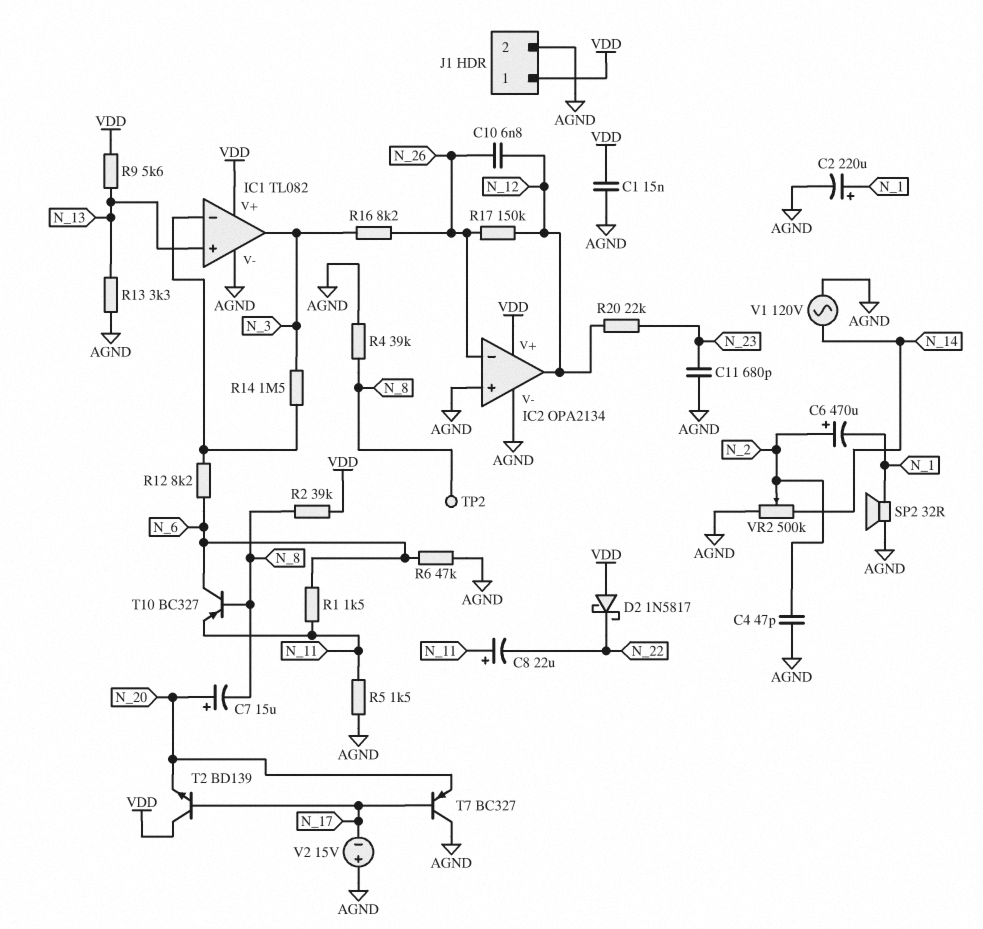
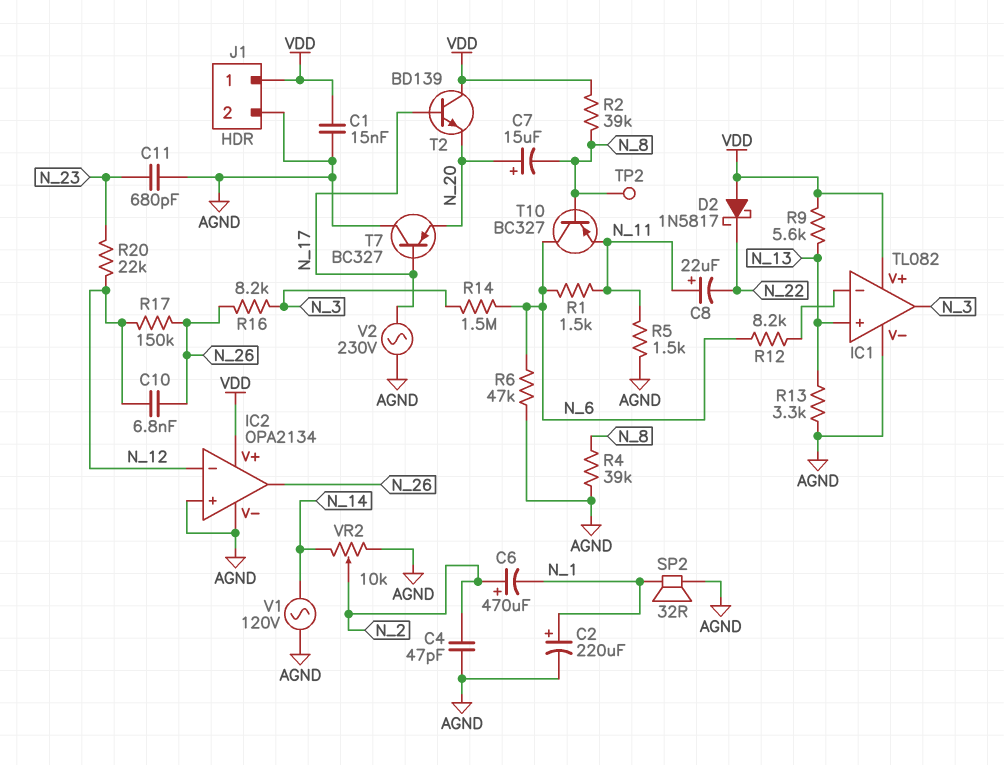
IC2 pin in-: N_26 -> N_12
IC2 pin out: N_12 -> N_26
R14: 1.5M (IC1/in-, N_3) -> 1.5M (N_3, N_6)
V2: 15V (plus AGND, minus N_17) -> AC 230V (AGND, N_17)
VR2: 500k (AGND, N_14, wiper N_2) -> 10k (AGND, N_14, wiper N_2)

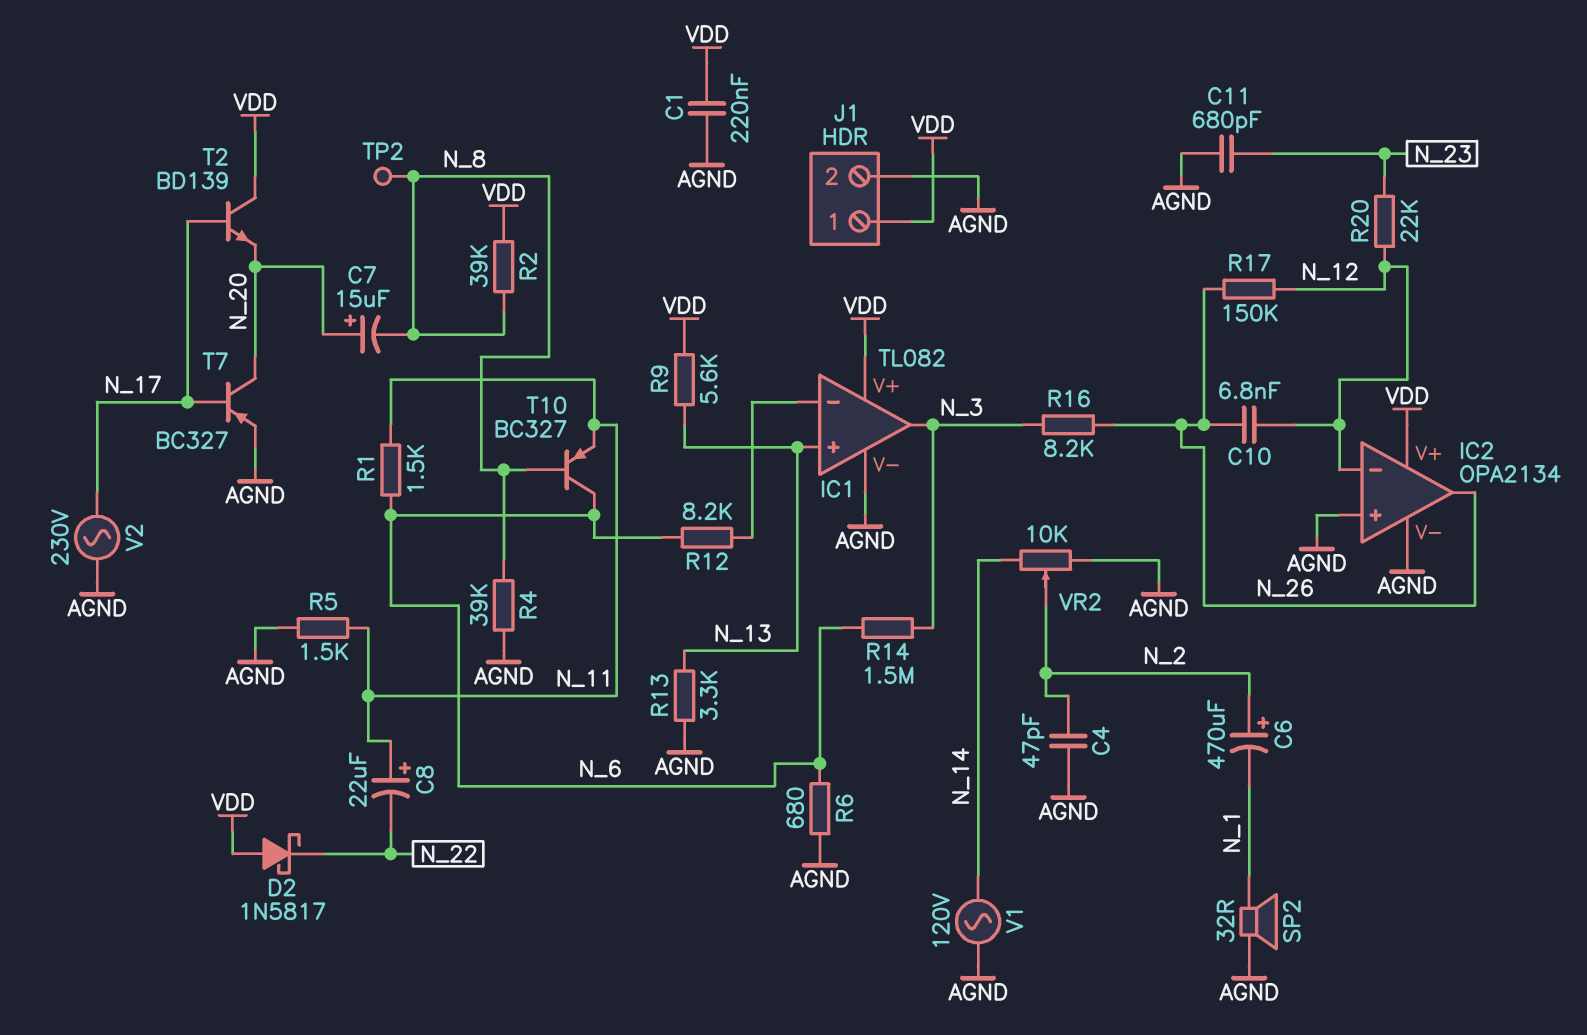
C1: 15nF (AGND, VDD) -> 220nF (AGND, VDD)
C2: 220uF (plus N_1, minus AGND) -> none
R6: 47k (AGND, N_6) -> 680 (AGND, N_6)
T7: PNP BC327 (B N_17, C AGND, E N_20) -> PNP BC327 (B N_17, C N_20, E AGND)

